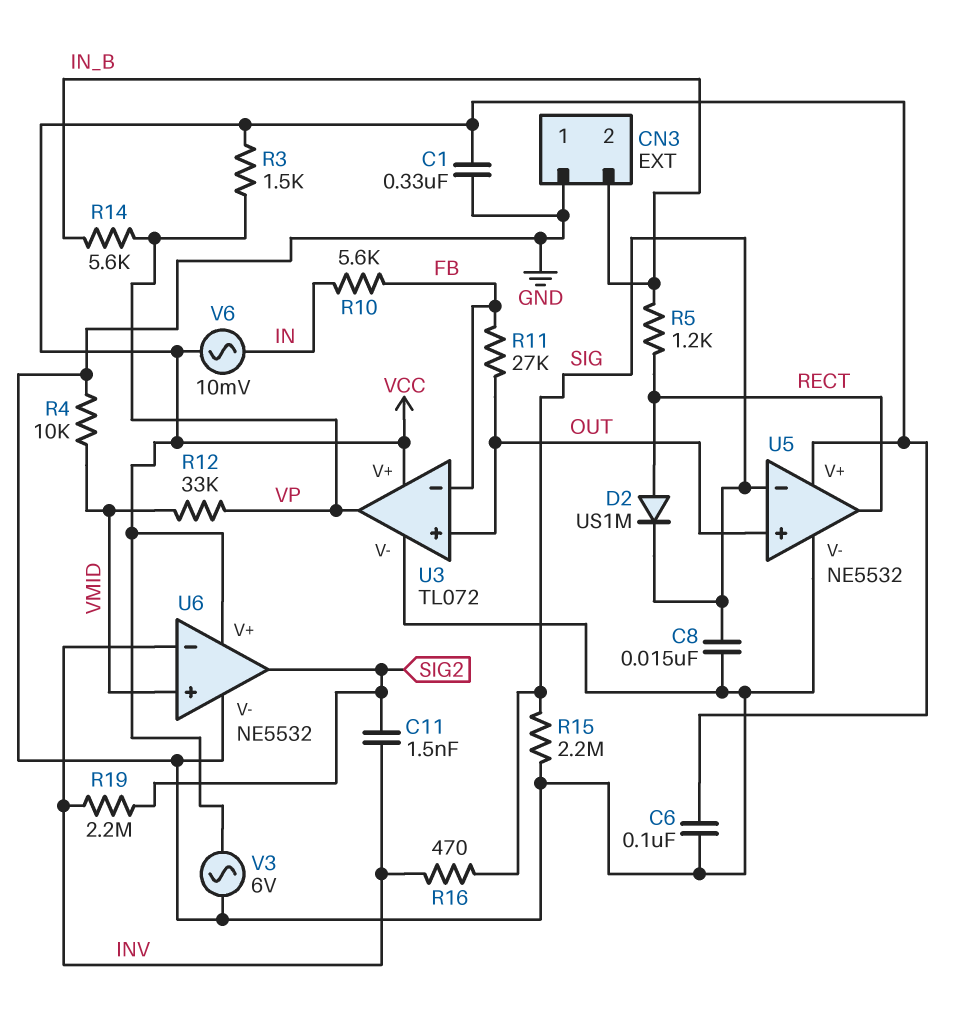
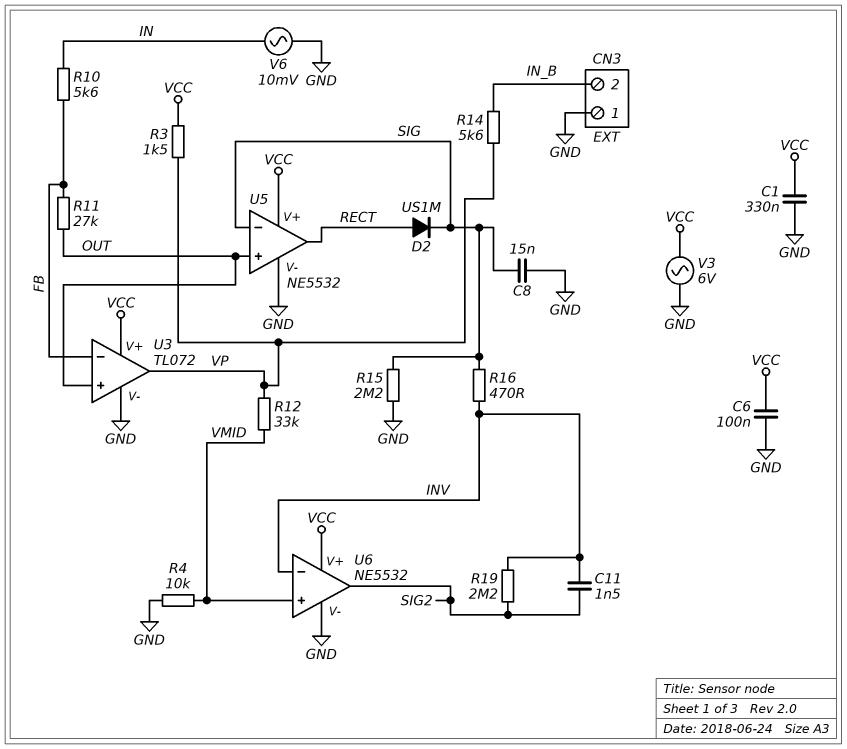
R5: 1.2k (IN_B, RECT) -> none
V6: AC 10mV (IN, VCC) -> AC 10mV (GND, IN)

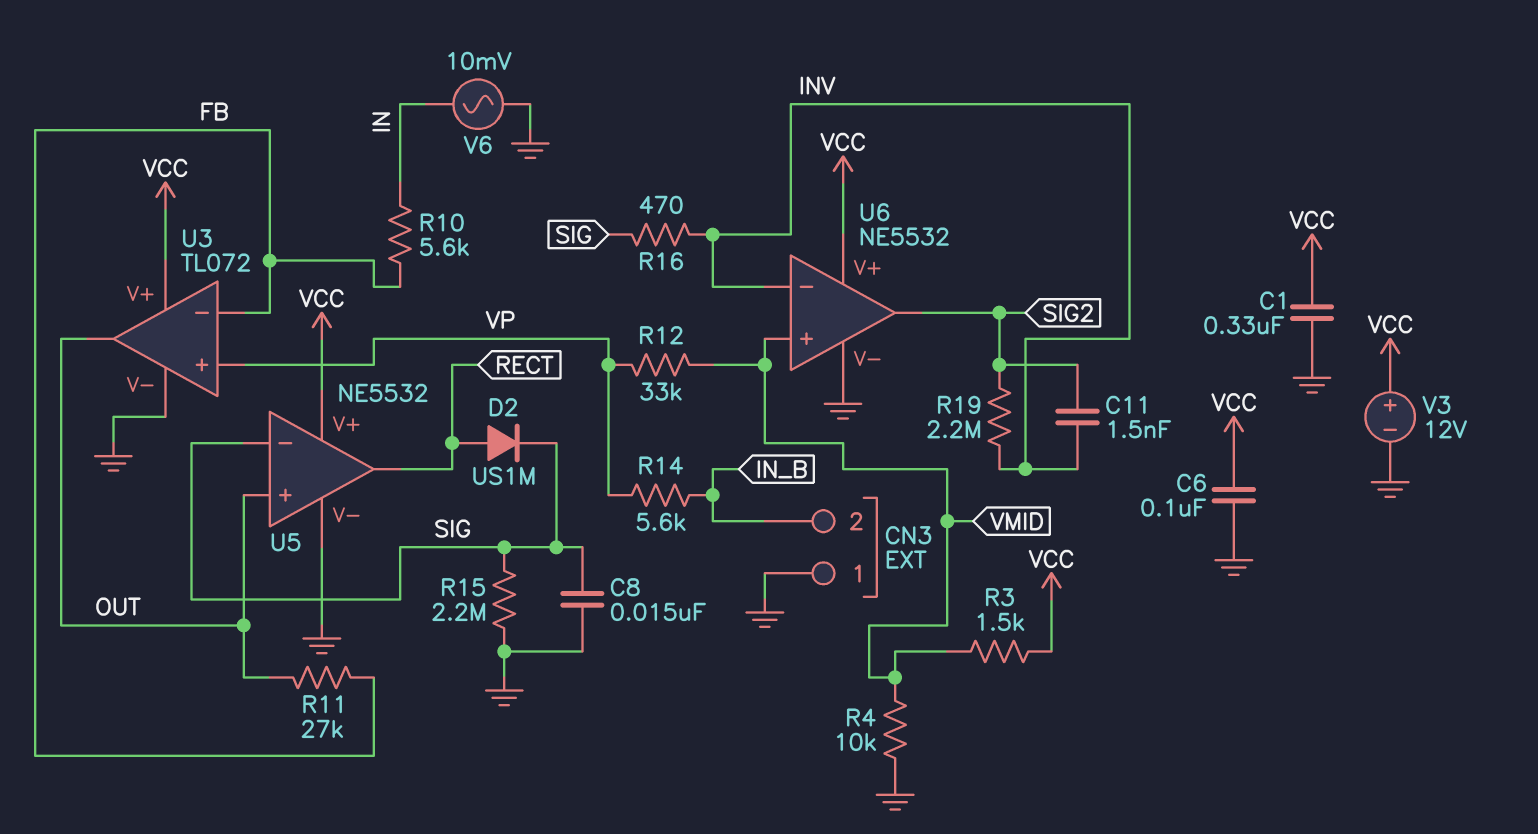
R3: 1.5k (VCC, VP) -> 1.5k (VCC, VMID)
U3 pin in+: OUT -> VP
U3 pin out: VP -> OUT
V3: AC 6V (GND, VCC) -> 12V (plus VCC, minus GND)

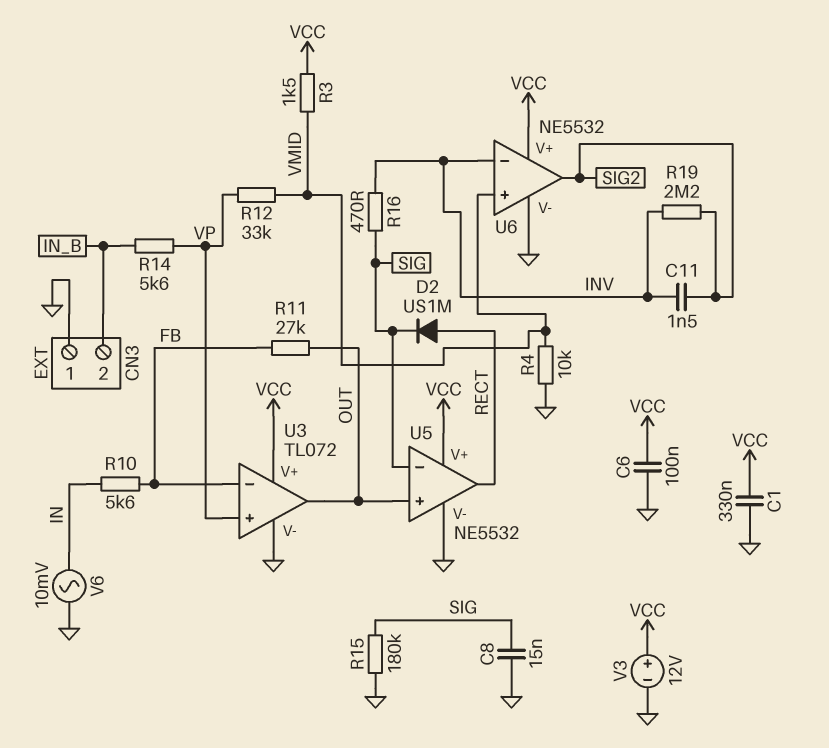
R15: 2.2M (GND, SIG) -> 180k (GND, SIG)

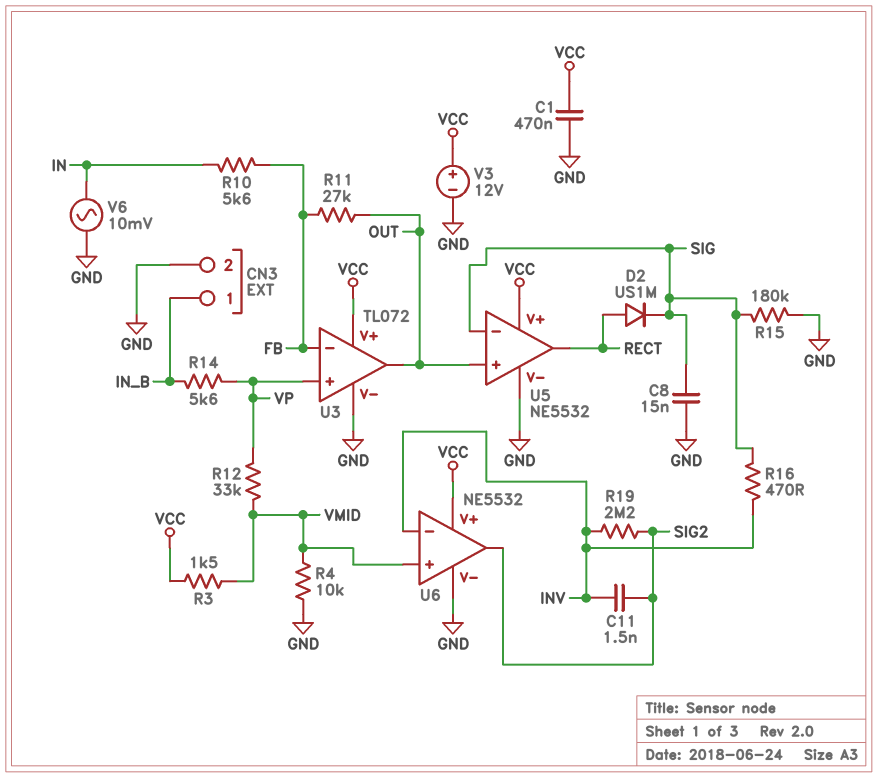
C1: 330nF (GND, VCC) -> 470nF (GND, VCC)
C6: 100nF (GND, VCC) -> none
CN3 pin 1: GND -> IN_B
CN3 pin 2: IN_B -> GND

